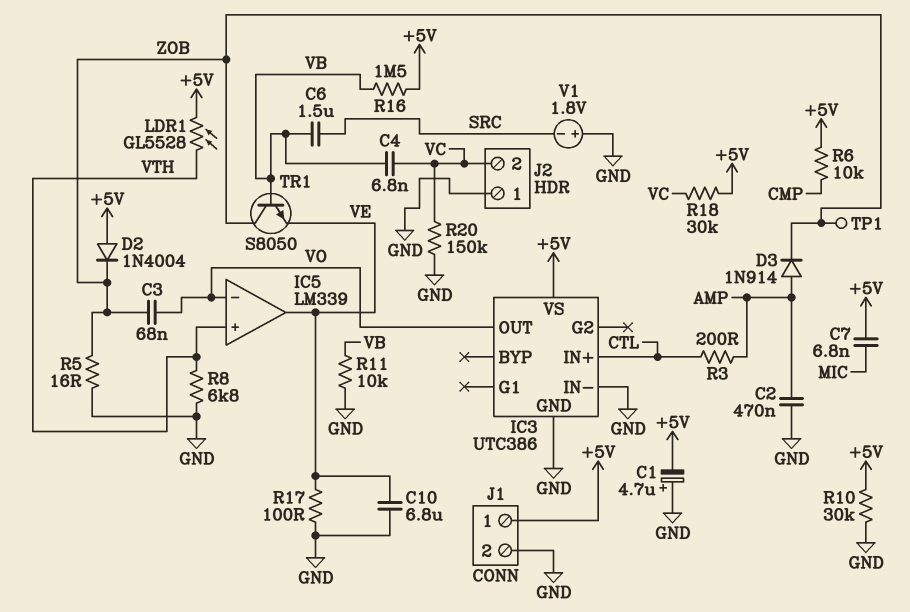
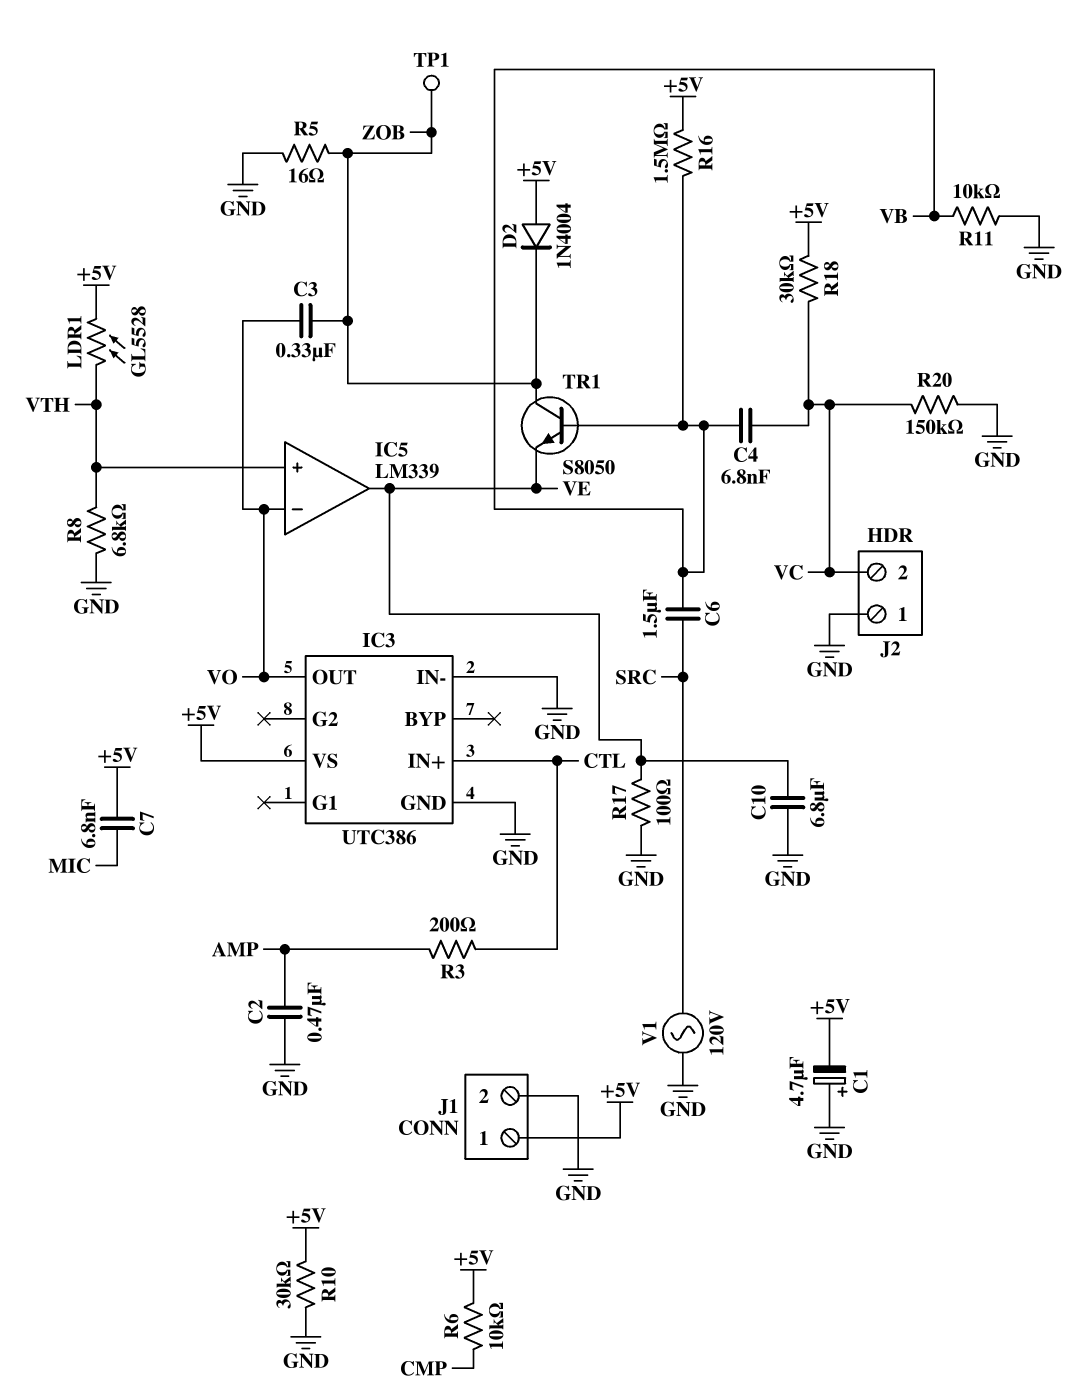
C3: 68nF (VO, ZOB) -> 330nF (VO, ZOB)
D3: diode 1N914 (A AMP, K ZOB) -> none
V1: 1.8V (plus GND, minus SRC) -> AC 120V (GND, SRC)

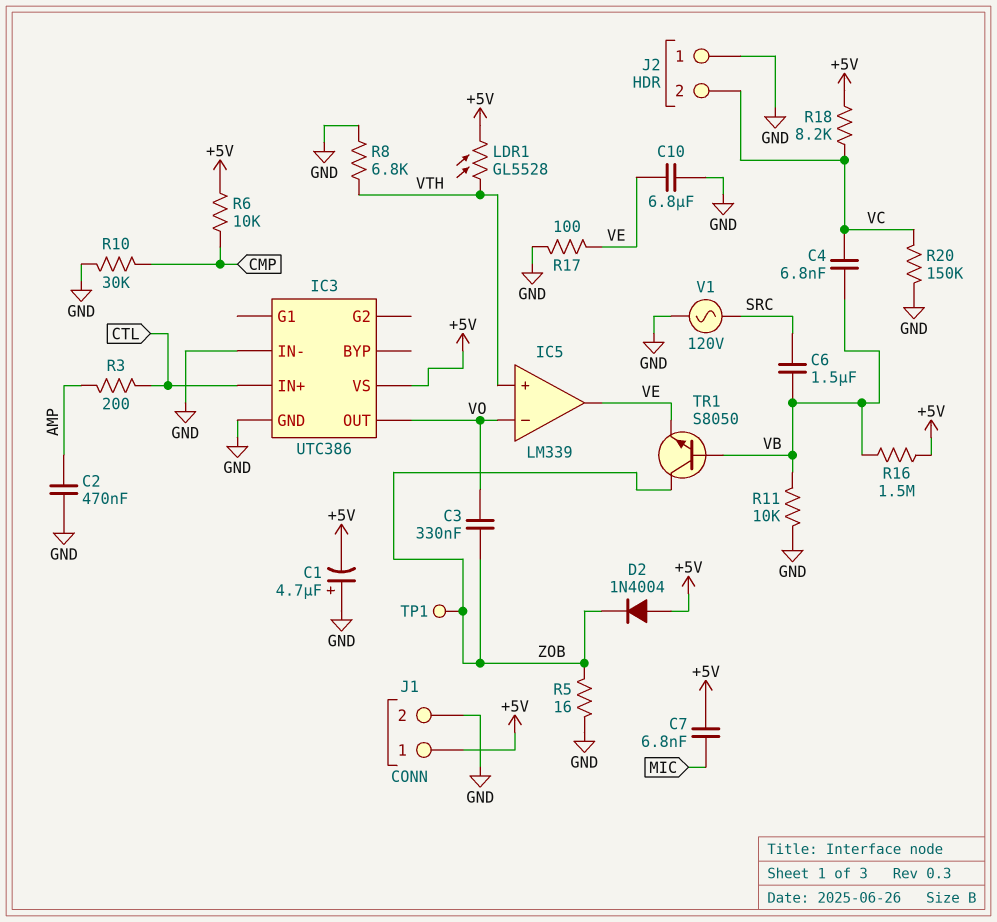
R10: 30k (+5V, GND) -> 30k (CMP, GND)
R18: 30k (+5V, VC) -> 8.2k (+5V, VC)

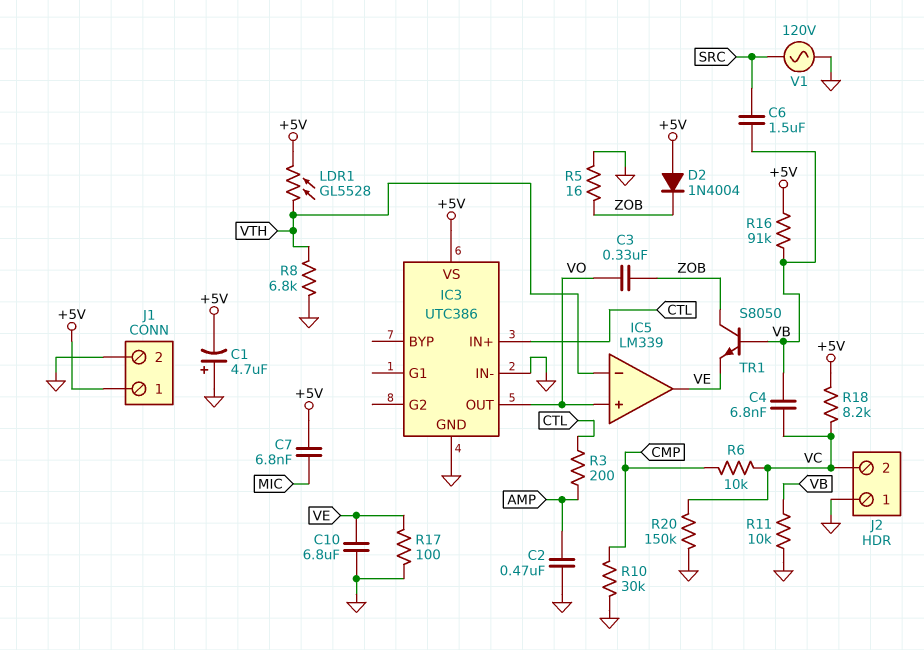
IC5 pin in+: VTH -> VO
IC5 pin in-: VO -> VTH
R6: 10k (+5V, CMP) -> 10k (CMP, VC)
R16: 1.5M (+5V, VB) -> 91k (+5V, VB)
TP1: test point (ZOB) -> none

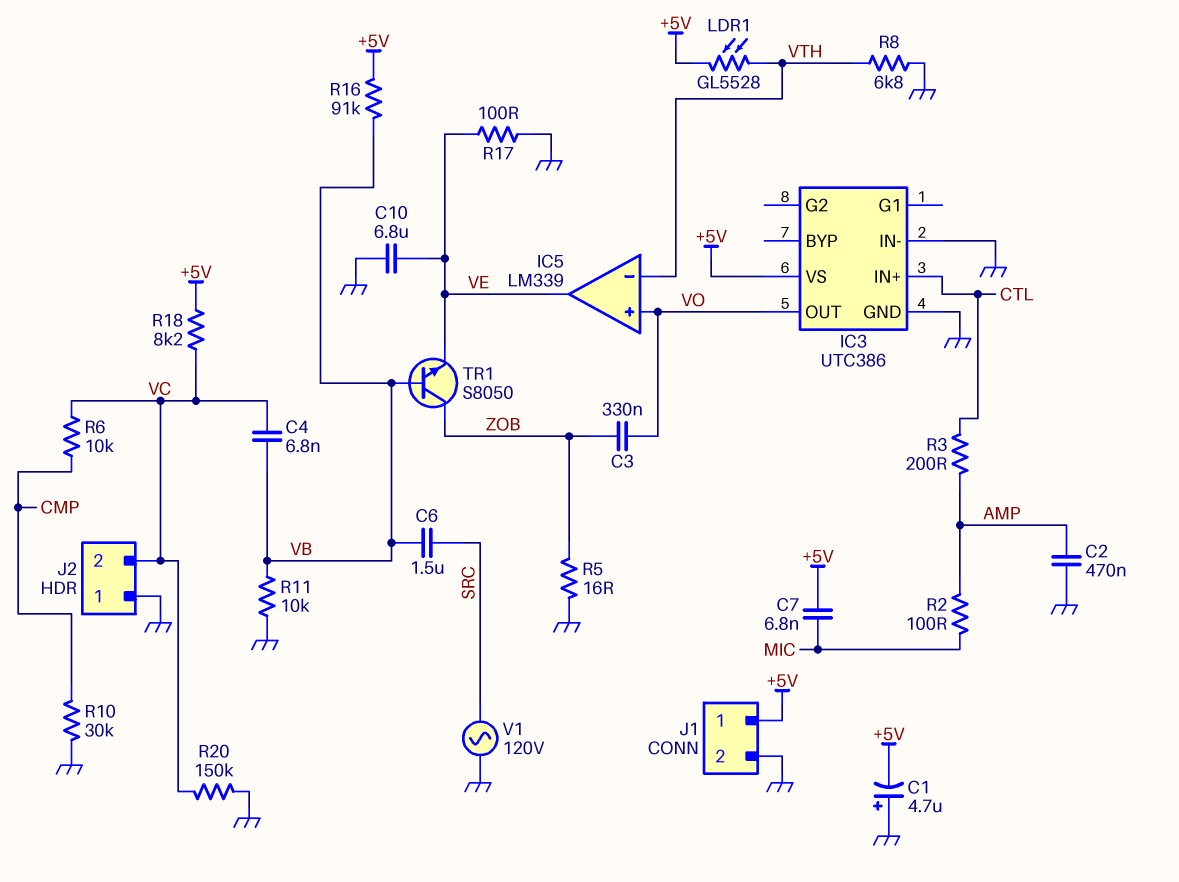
D2: diode 1N4004 (A +5V, K ZOB) -> none
R2: none -> 100 (AMP, MIC)

